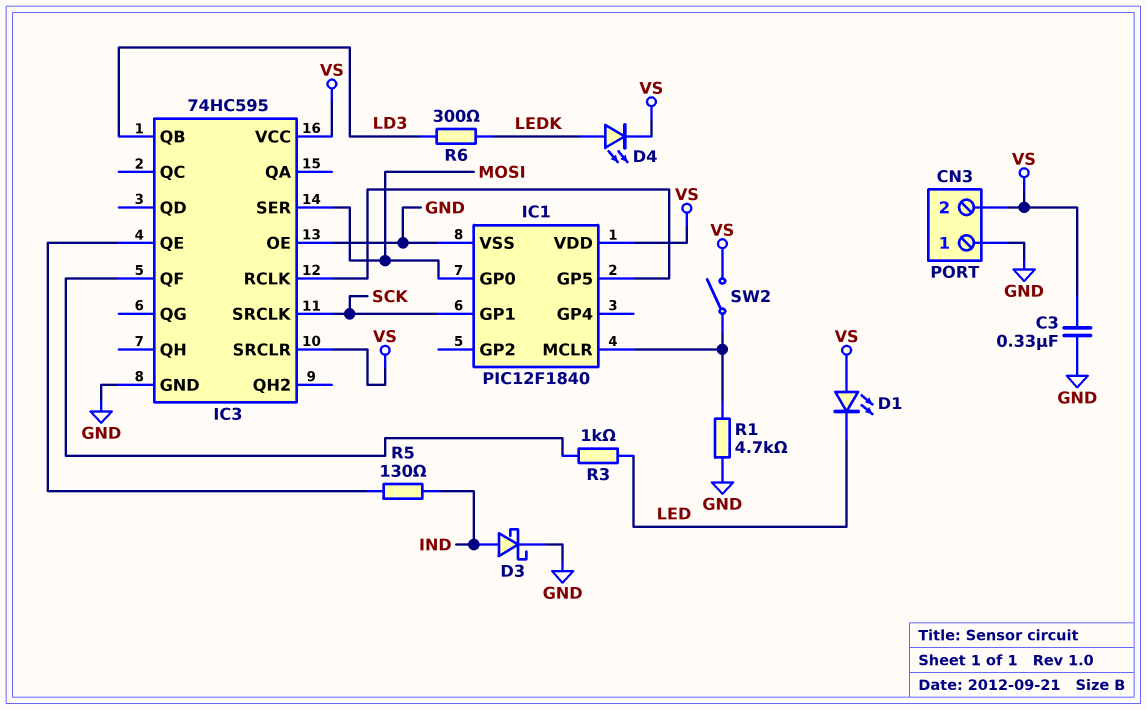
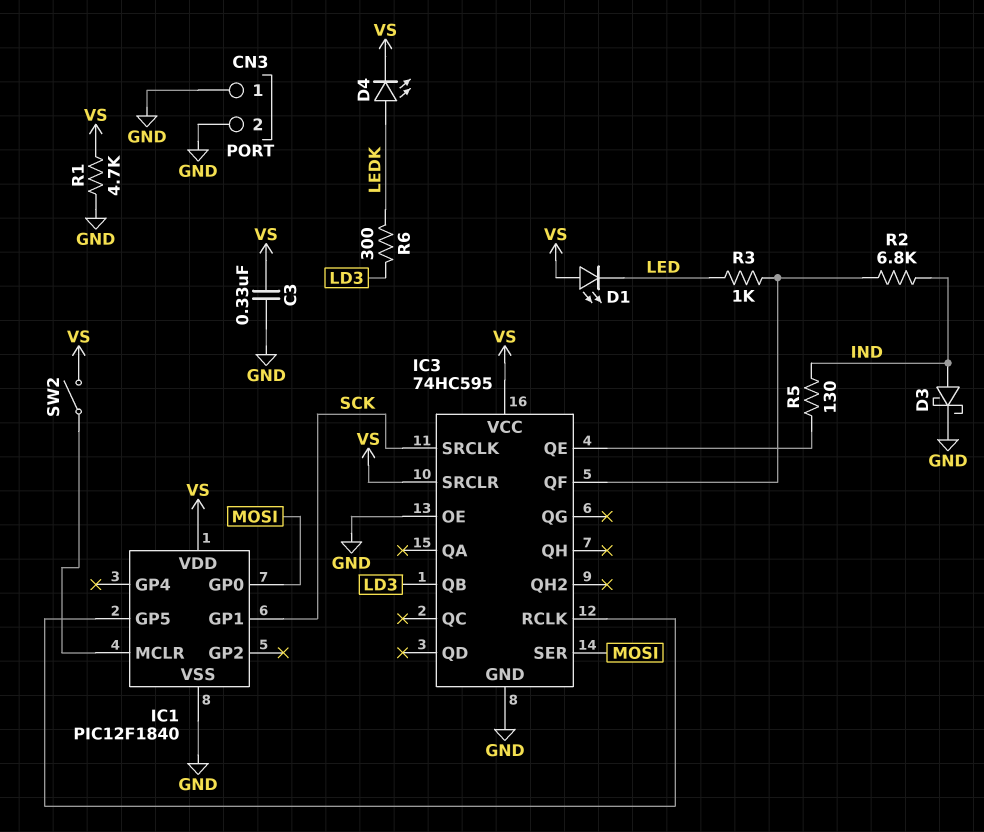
CN3 pin 2: VS -> GND
R1: 4.7k (GND, IC1/MCLR) -> 4.7k (GND, VS)
R2: none -> 6.8k (IC3/QF, IND)

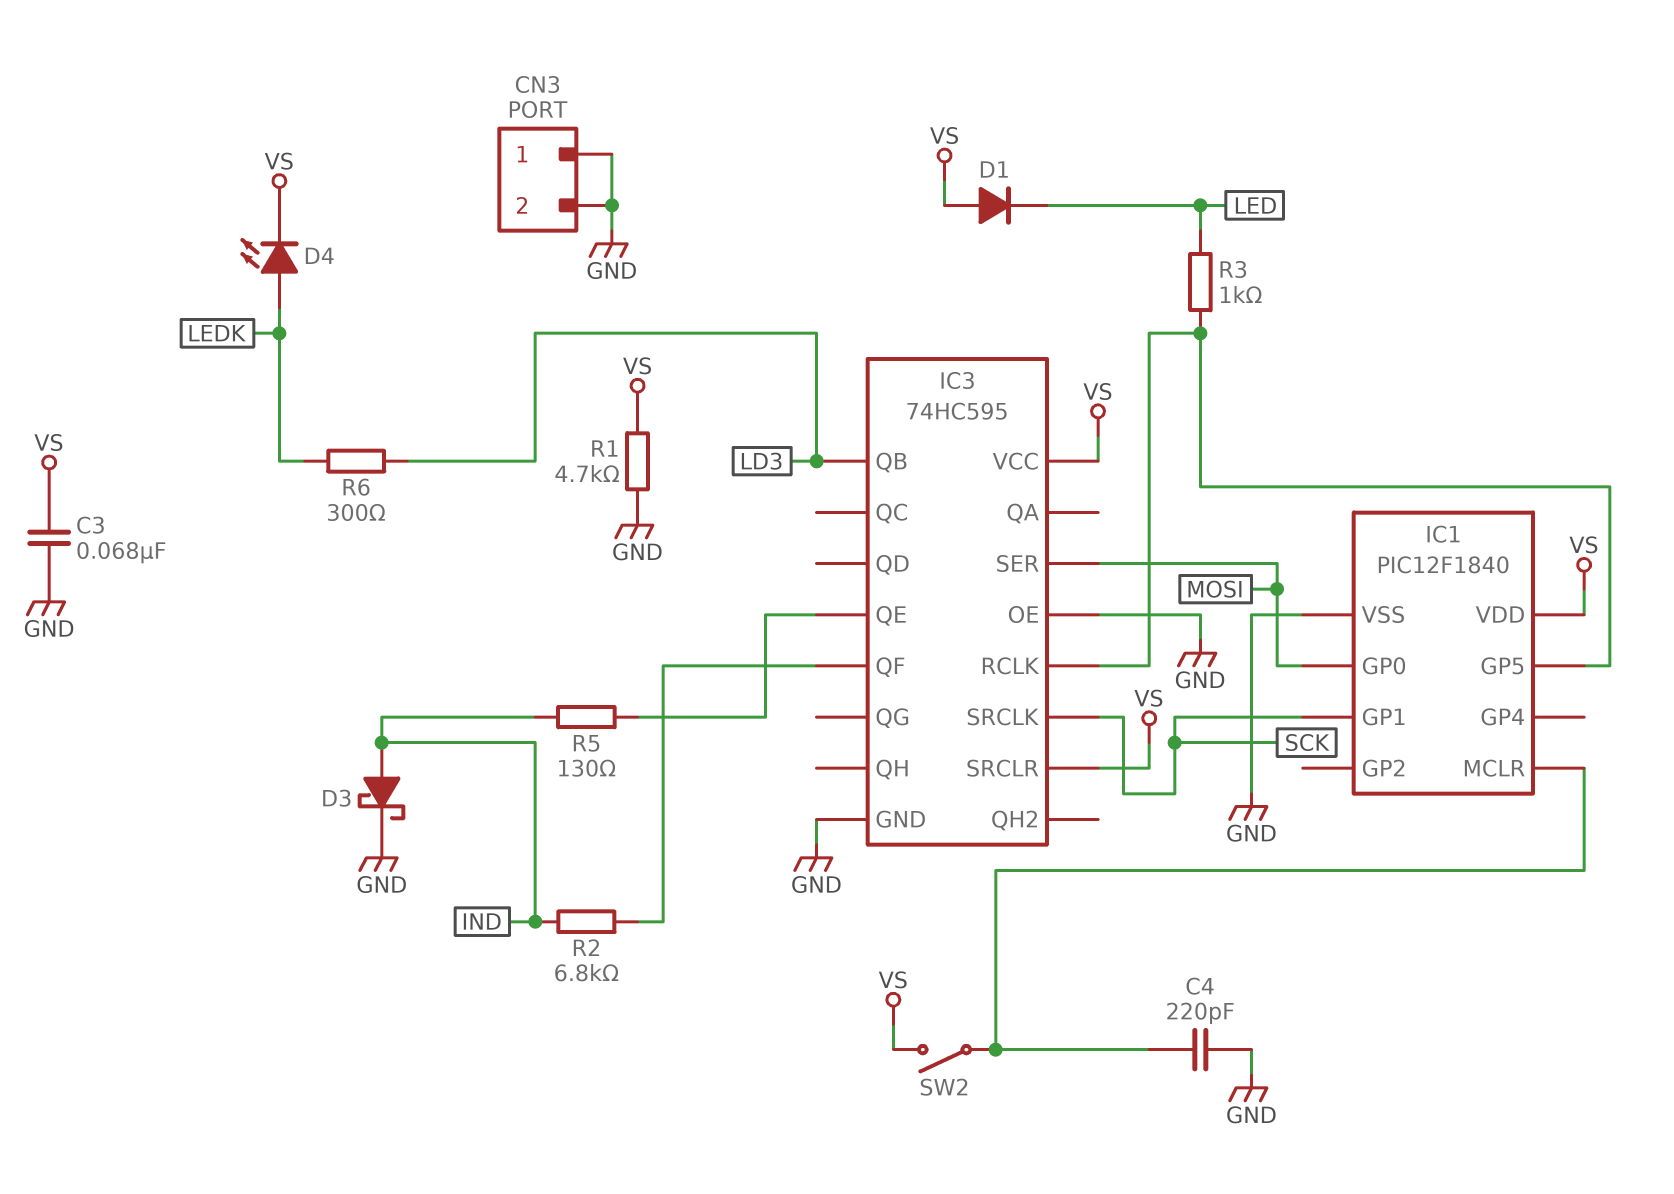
C3: 330nF (GND, VS) -> 68nF (GND, VS)
C4: none -> 220pF (GND, IC1/MCLR)
D1: LED (A VS, K LED) -> diode (A VS, K LED)
R3: 1k (IC3/QF, LED) -> 1k (IC1/GP5, LED)

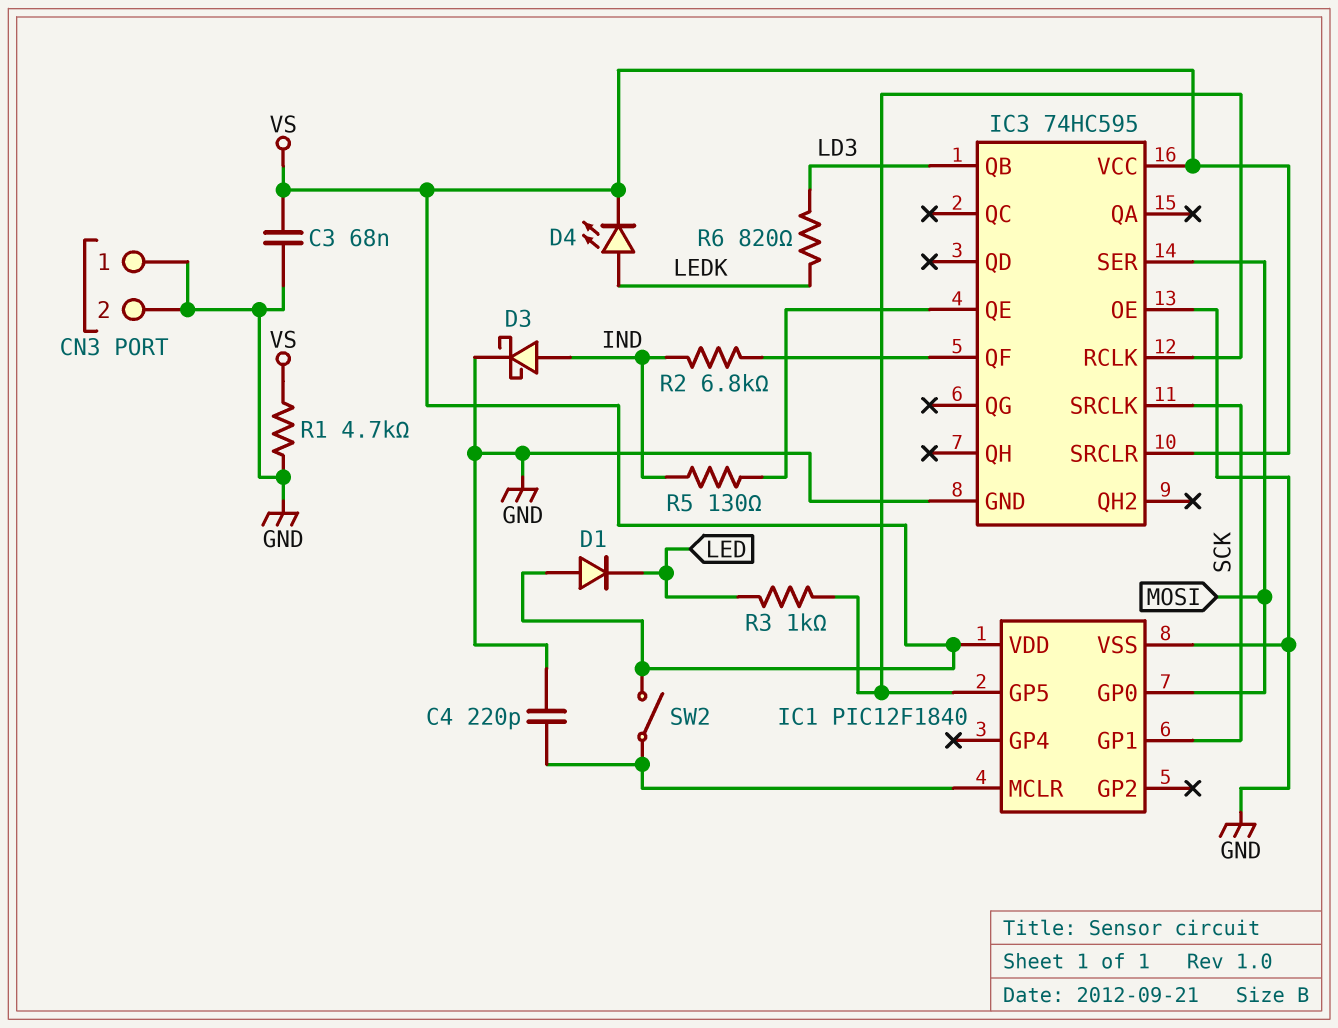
R6: 300 (LD3, LEDK) -> 820 (LD3, LEDK)

